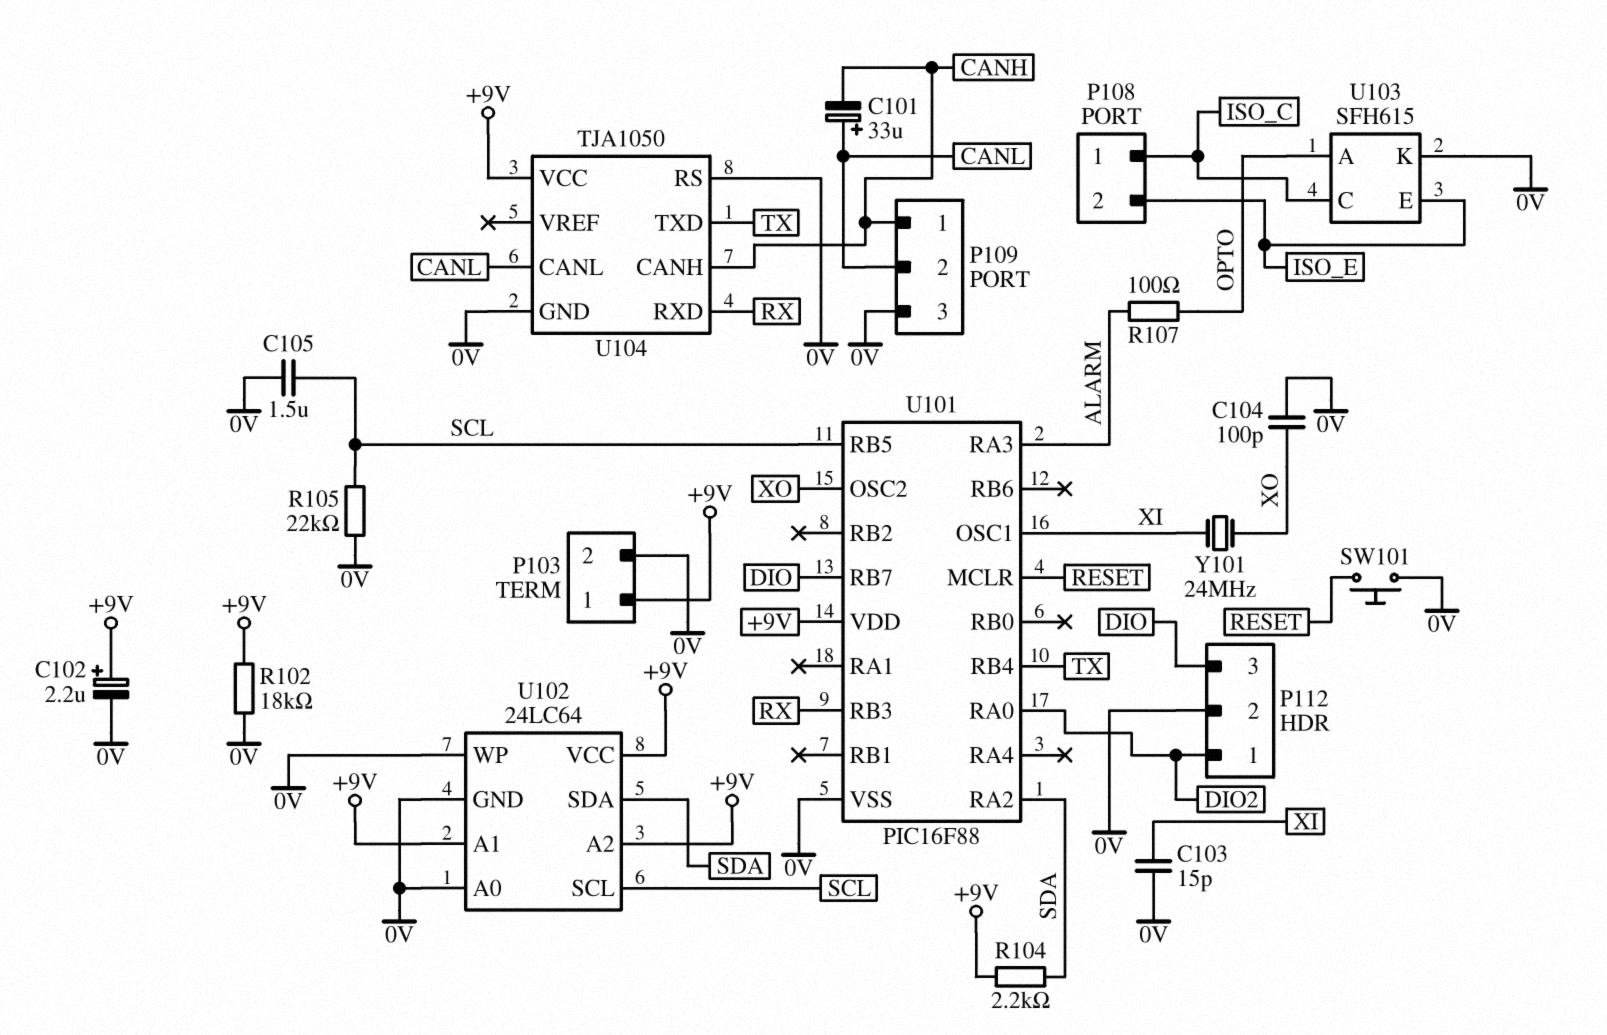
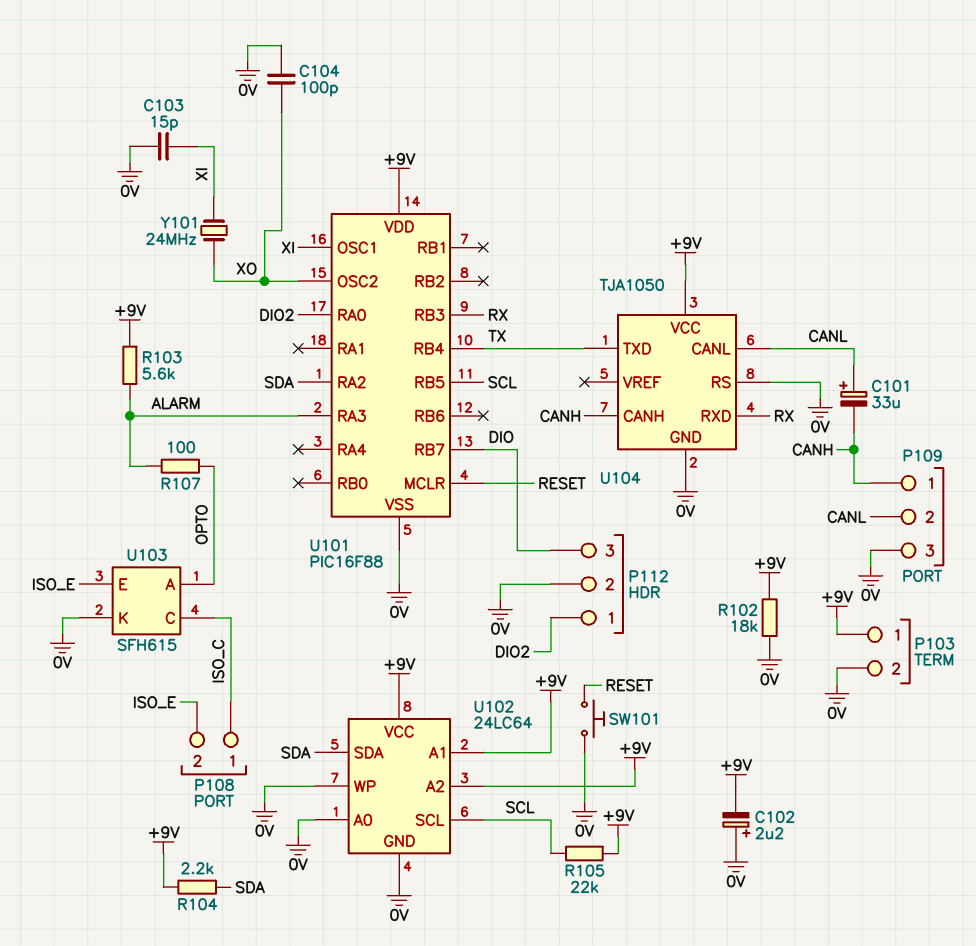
C102: 2.2uF (plus +9V, minus 0V) -> 2.2uF (plus 0V, minus +9V)
C105: 1.5uF (0V, SCL) -> none
R103: none -> 5.6k (+9V, ALARM)
R105: 22k (0V, SCL) -> 22k (+9V, SCL)

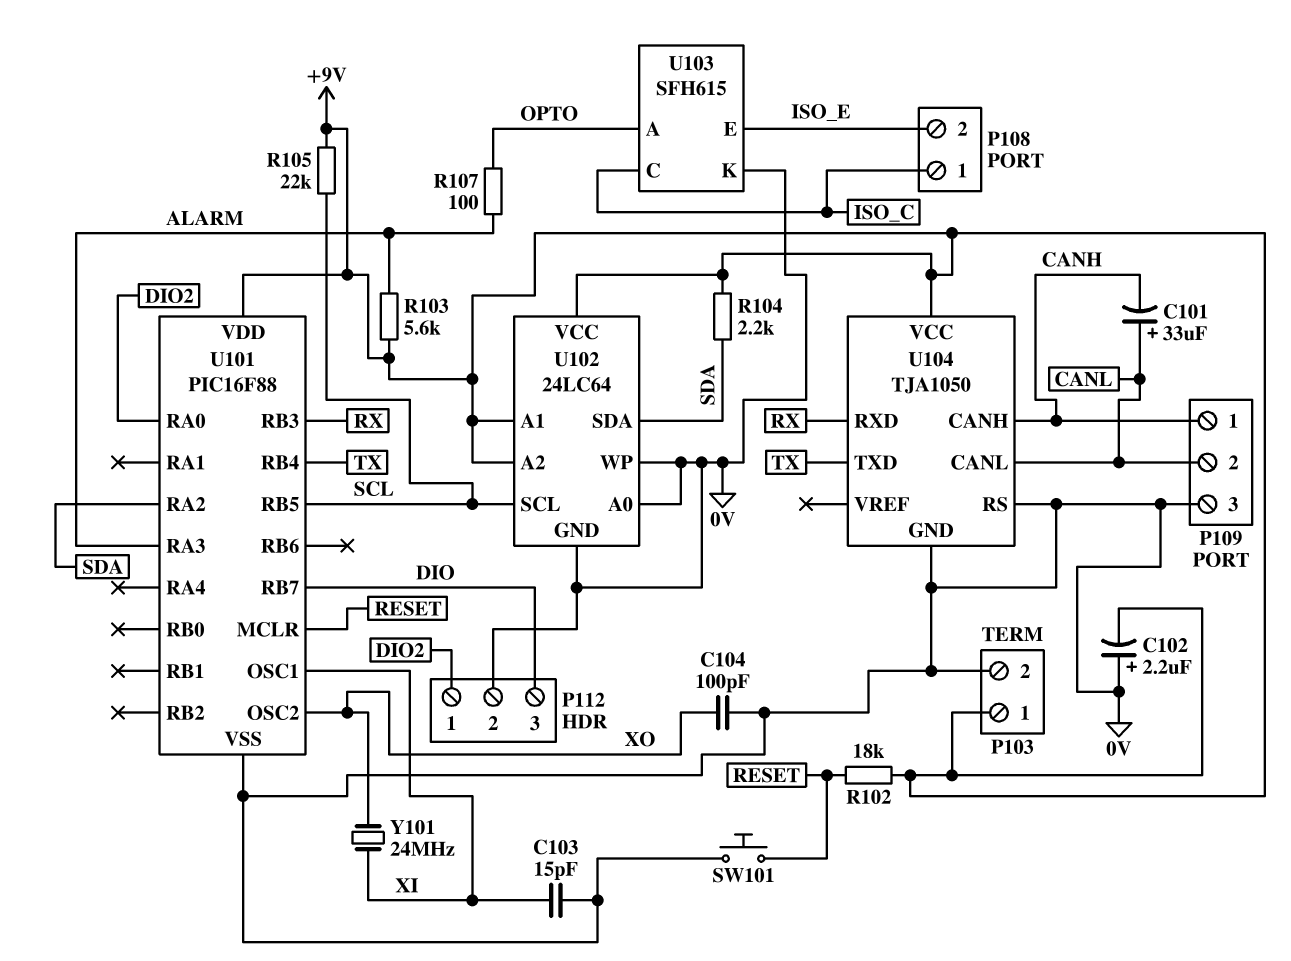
R102: 18k (+9V, 0V) -> 18k (+9V, RESET)

